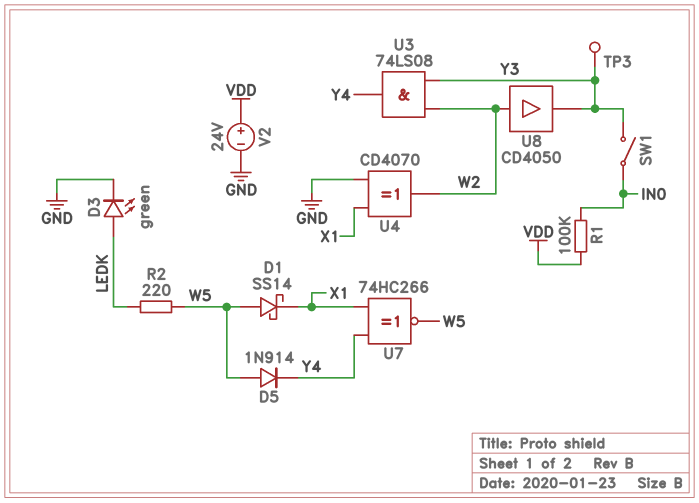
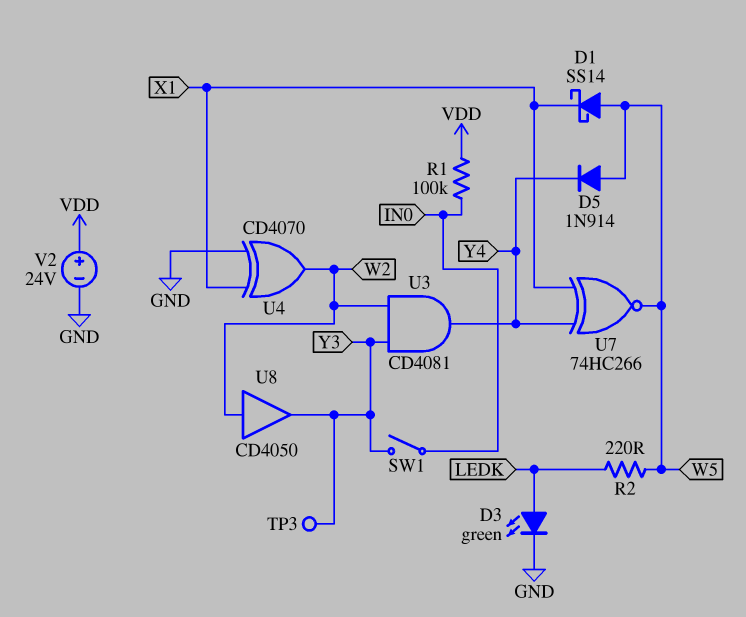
U3: AND 74LS08 (in W2, in Y3, out Y4) -> AND CD4081 (in W2, in Y3, out Y4)

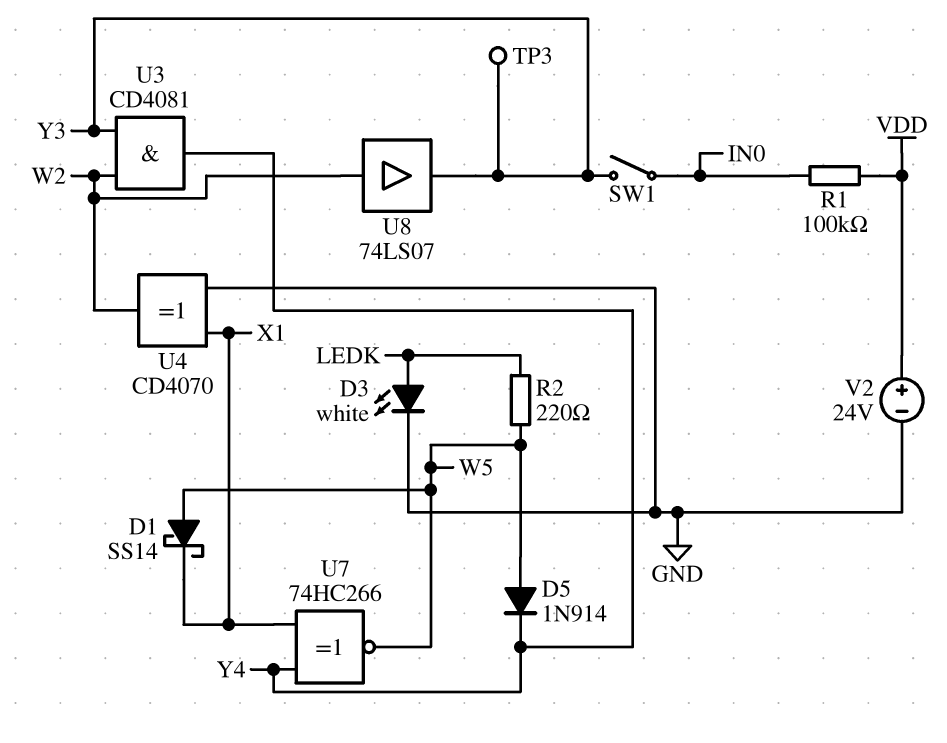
D3: LED green (A LEDK, K GND) -> LED white (A LEDK, K GND)
U8: buffer CD4050 (in W2, out Y3) -> buffer 74LS07 (in W2, out Y3)

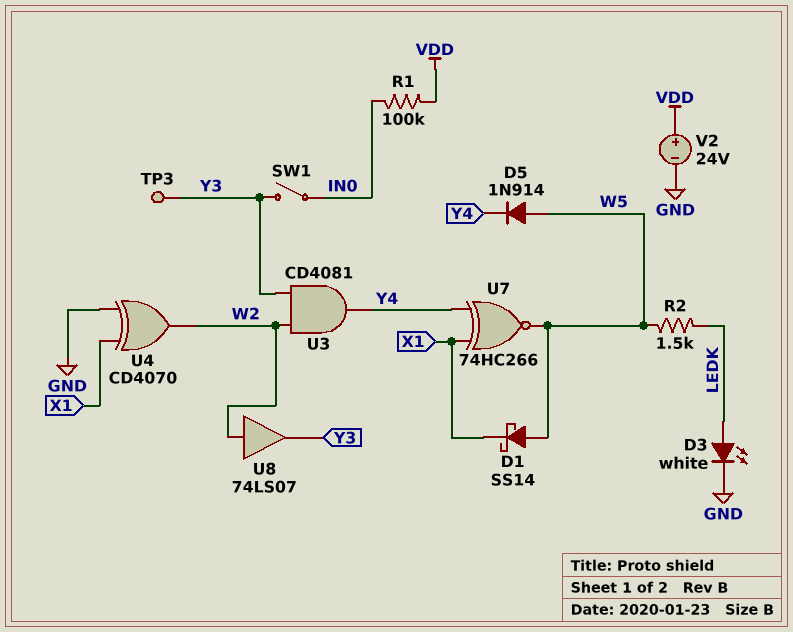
R2: 220 (LEDK, W5) -> 1.5k (LEDK, W5)

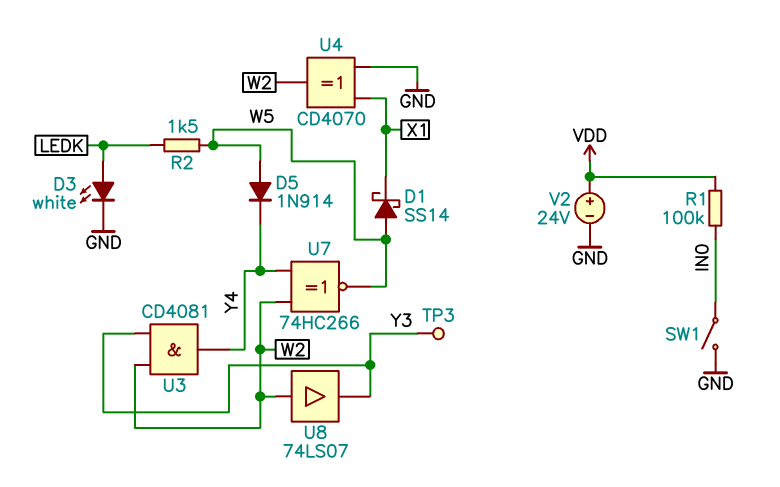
SW1: switch (IN0, Y3) -> switch (GND, IN0)
U7: XNOR 74HC266 (in X1, in Y4, out W5) -> XNOR 74HC266 (in W2, in Y4, out W5)

